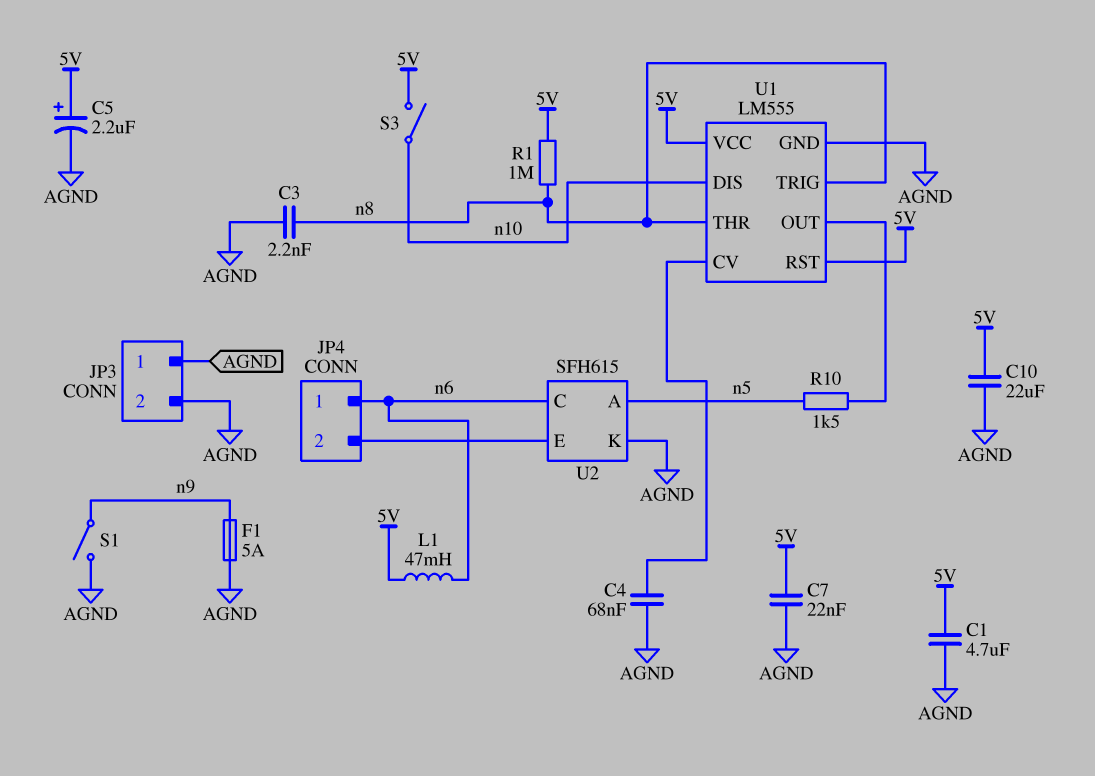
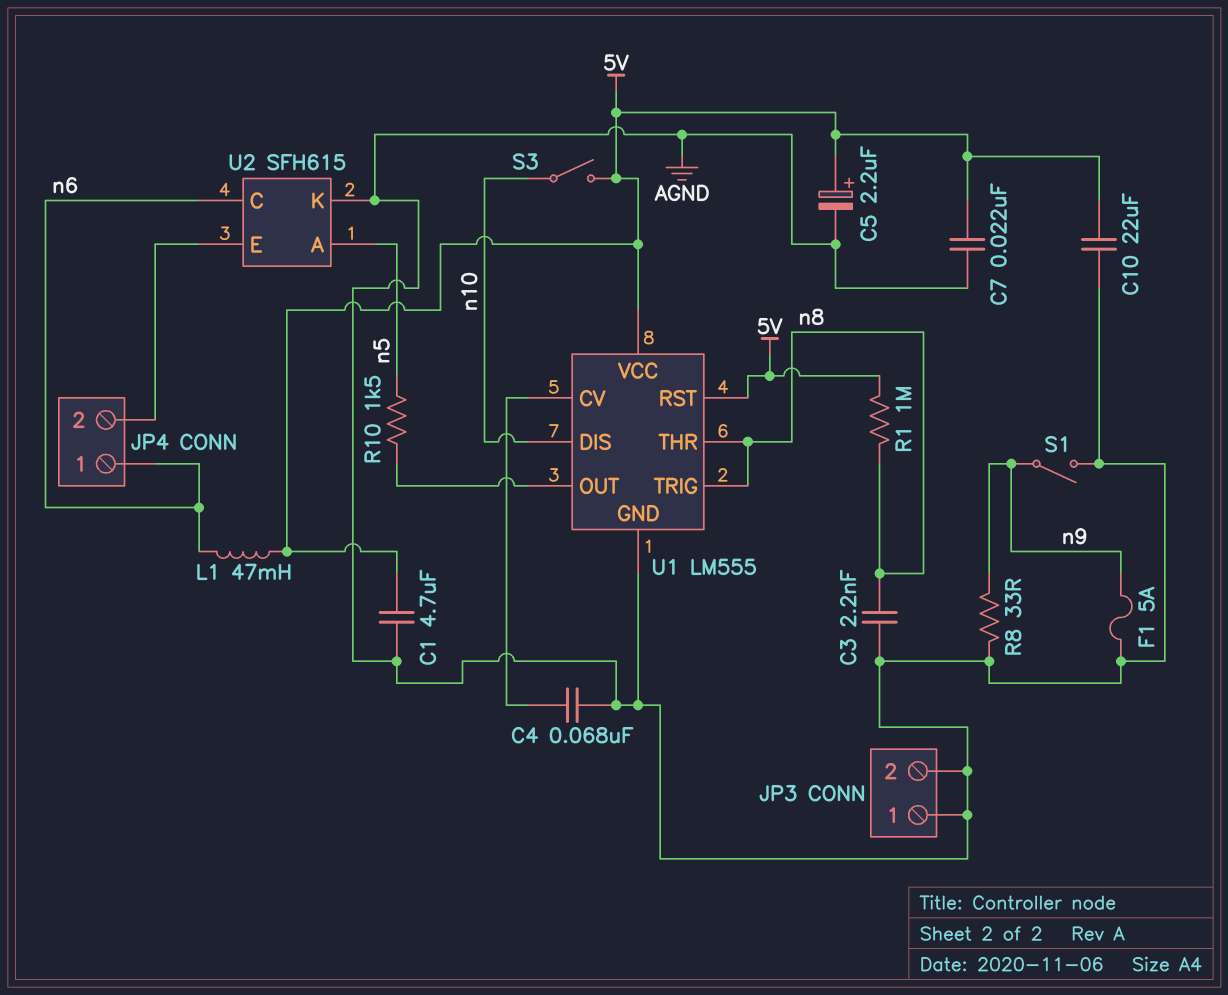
R8: none -> 33 (AGND, n9)

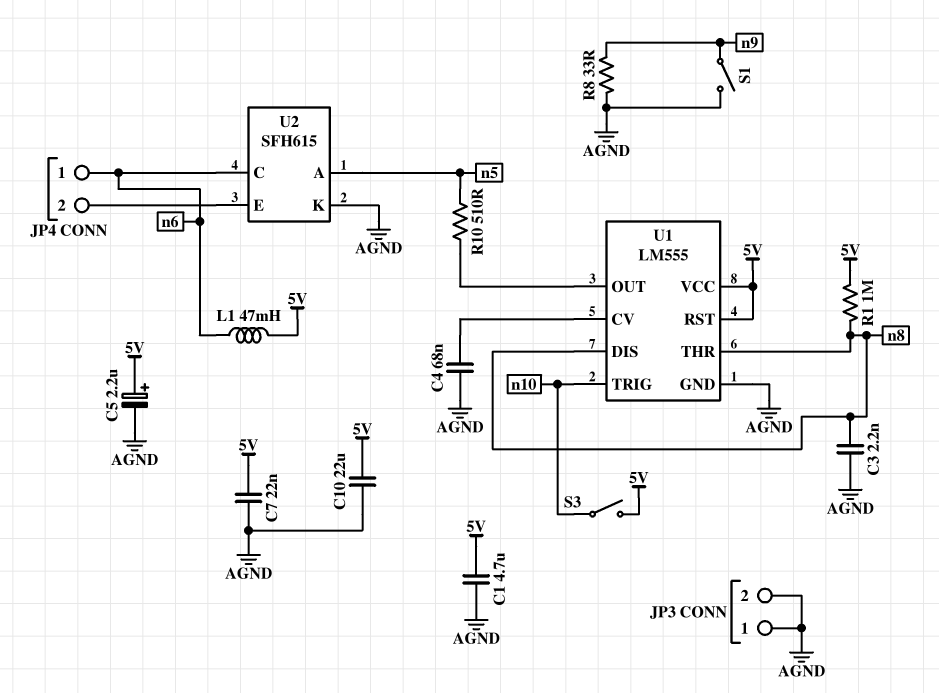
F1: 5A (AGND, n9) -> none
R10: 1.5k (U1/OUT, n5) -> 510 (U1/OUT, n5)
U1 pin DIS: n10 -> n8
U1 pin TRIG: n8 -> n10

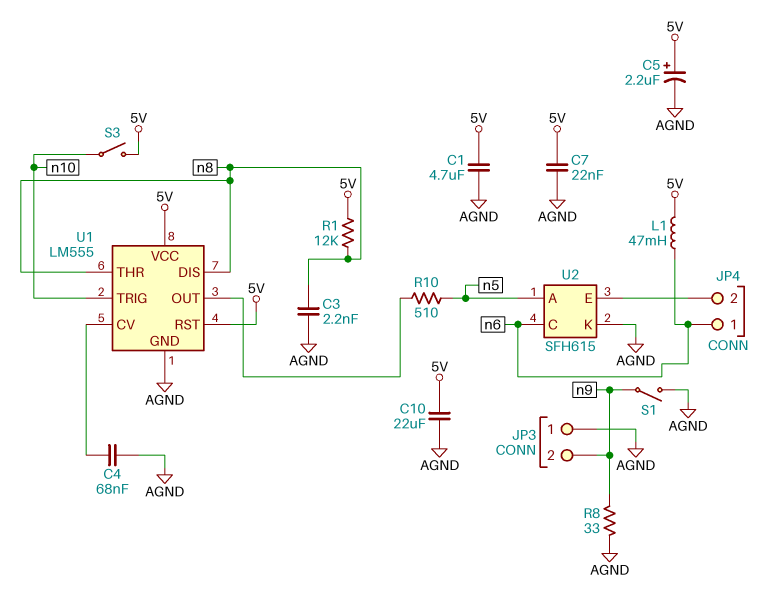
JP3 pin 2: AGND -> n9
R1: 1M (5V, n8) -> 12k (5V, n8)

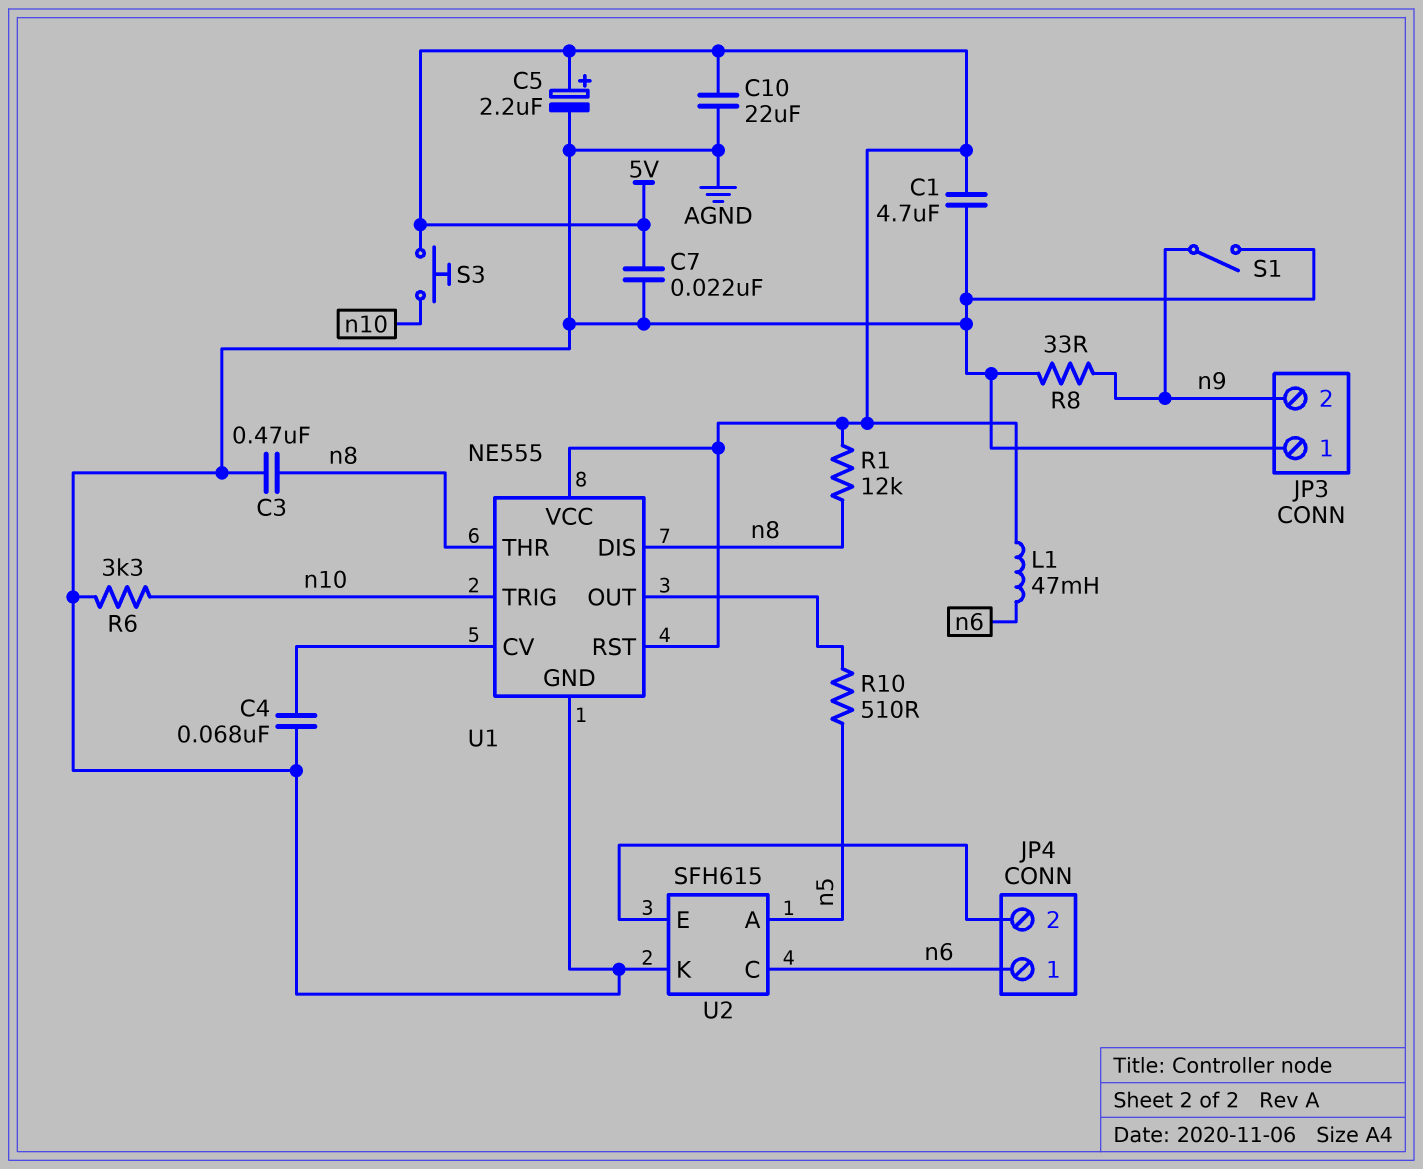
C3: 2.2nF (AGND, n8) -> 470nF (AGND, n8)
R6: none -> 3.3k (AGND, n10)
S3: switch (5V, n10) -> button (5V, n10)
U1: LM555 -> NE555

